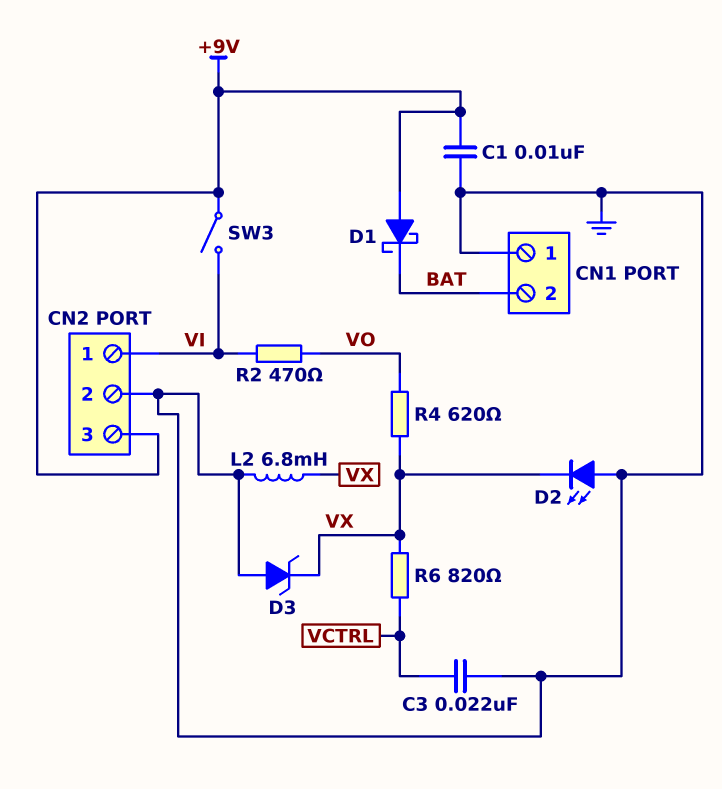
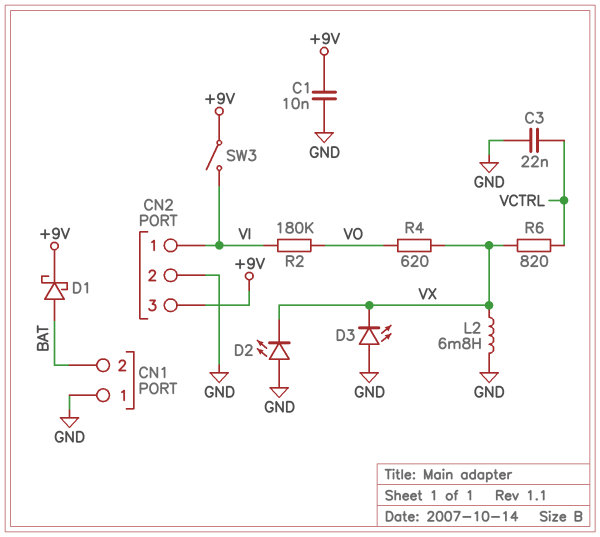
D1: schottky (A +9V, K BAT) -> schottky (A BAT, K +9V)
D3: zener (A GND, K VX) -> LED (A GND, K VX)
R2: 470 (VI, VO) -> 180k (VI, VO)

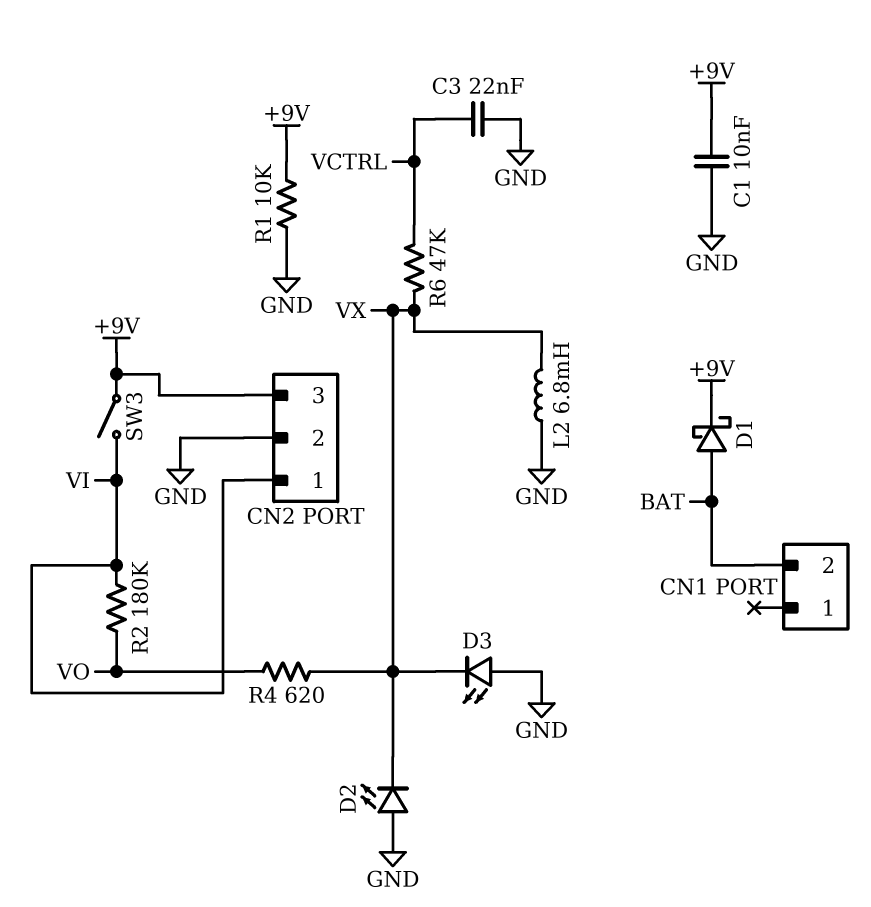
CN1 pin 1: GND -> none
R1: none -> 10k (+9V, GND)
R6: 820 (VCTRL, VX) -> 47k (VCTRL, VX)

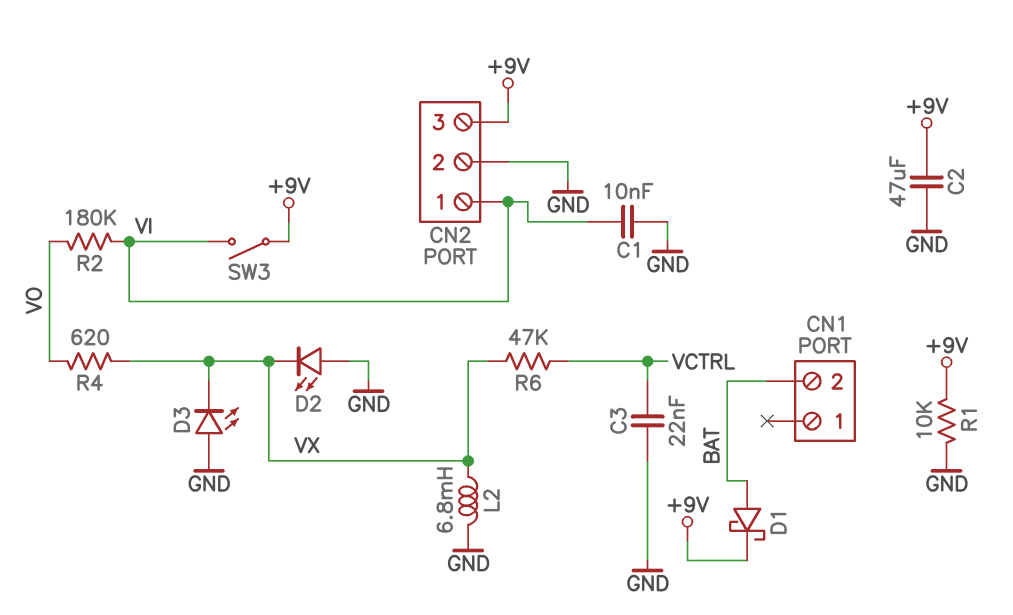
C1: 10nF (+9V, GND) -> 10nF (GND, VI)
C2: none -> 47uF (+9V, GND)

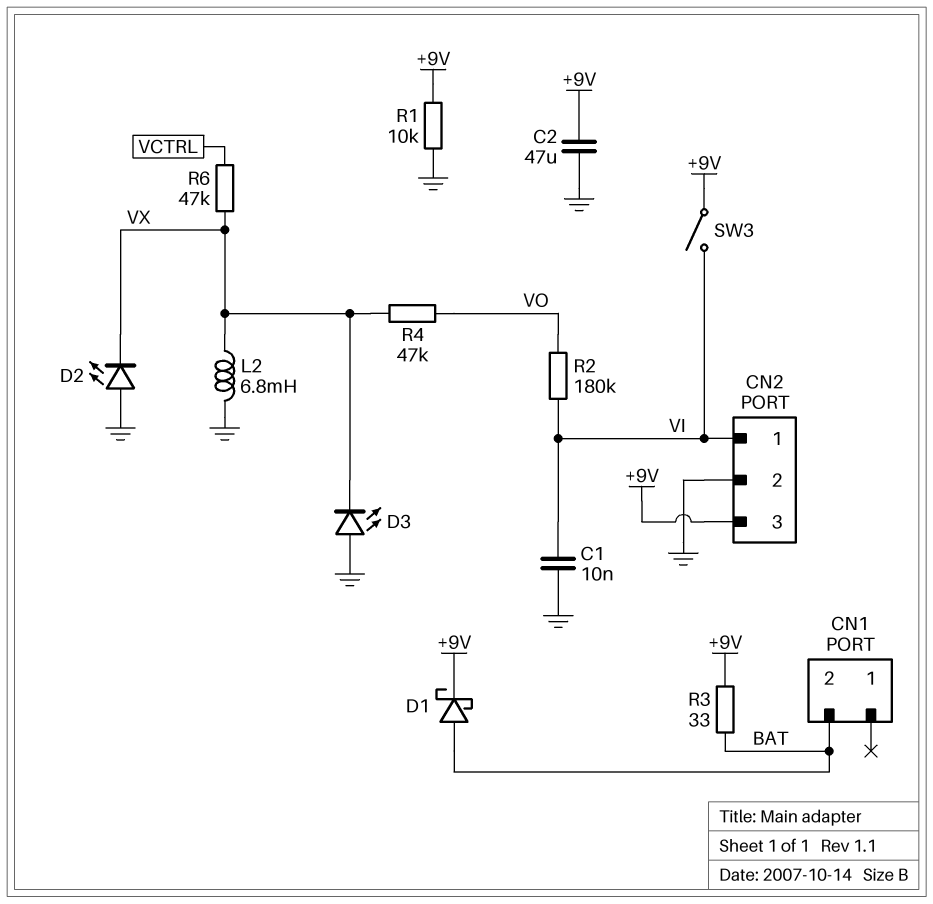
C3: 22nF (GND, VCTRL) -> none
R3: none -> 33 (+9V, BAT)
R4: 620 (VO, VX) -> 47k (VO, VX)

